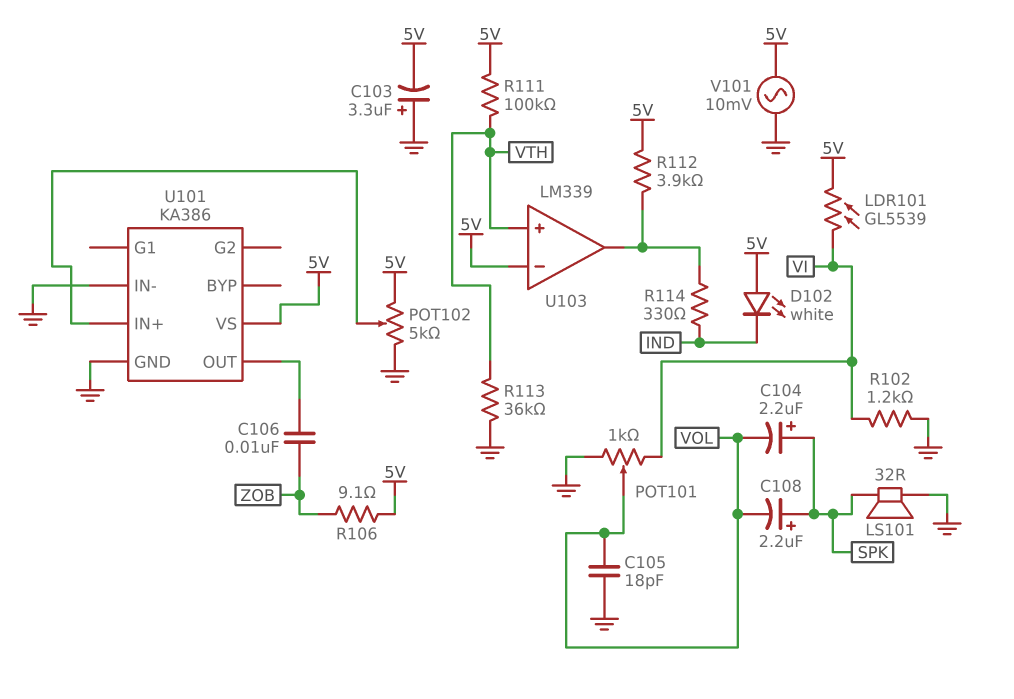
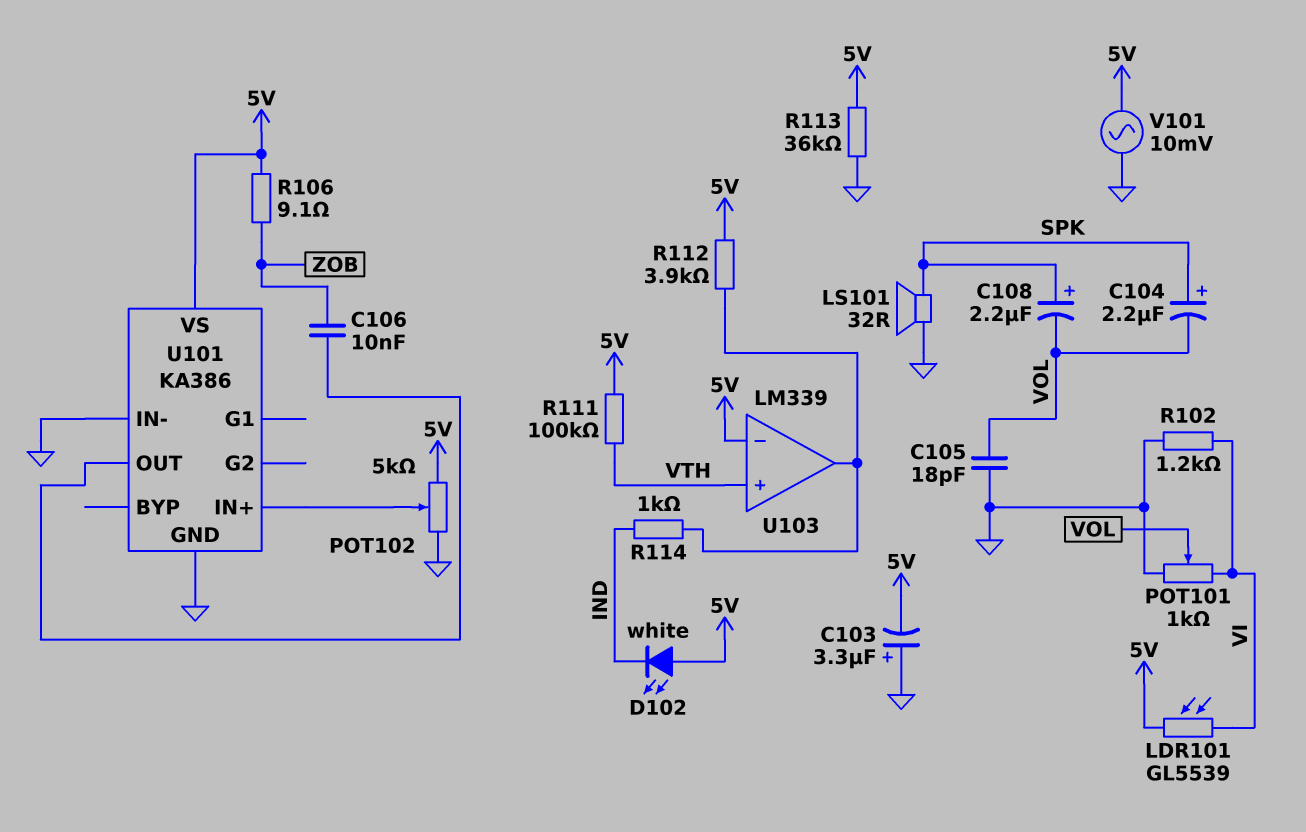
R113: 36k (GND, VTH) -> 36k (5V, GND)
R114: 330 (IND, U103/out) -> 1k (IND, U103/out)

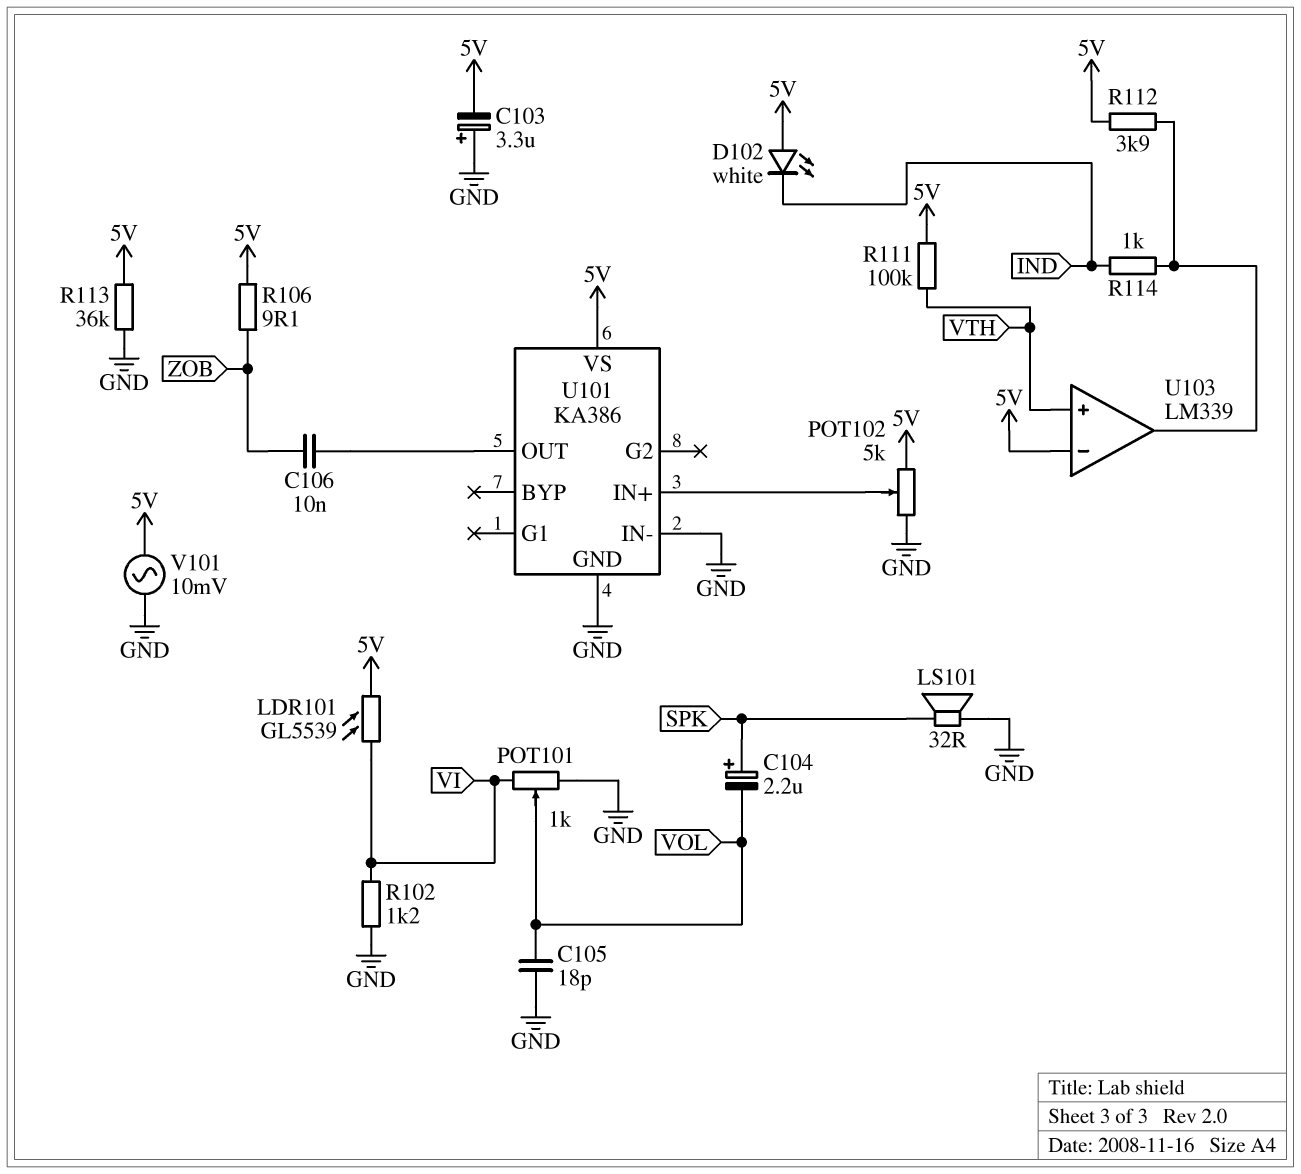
C108: 2.2uF (plus SPK, minus VOL) -> none

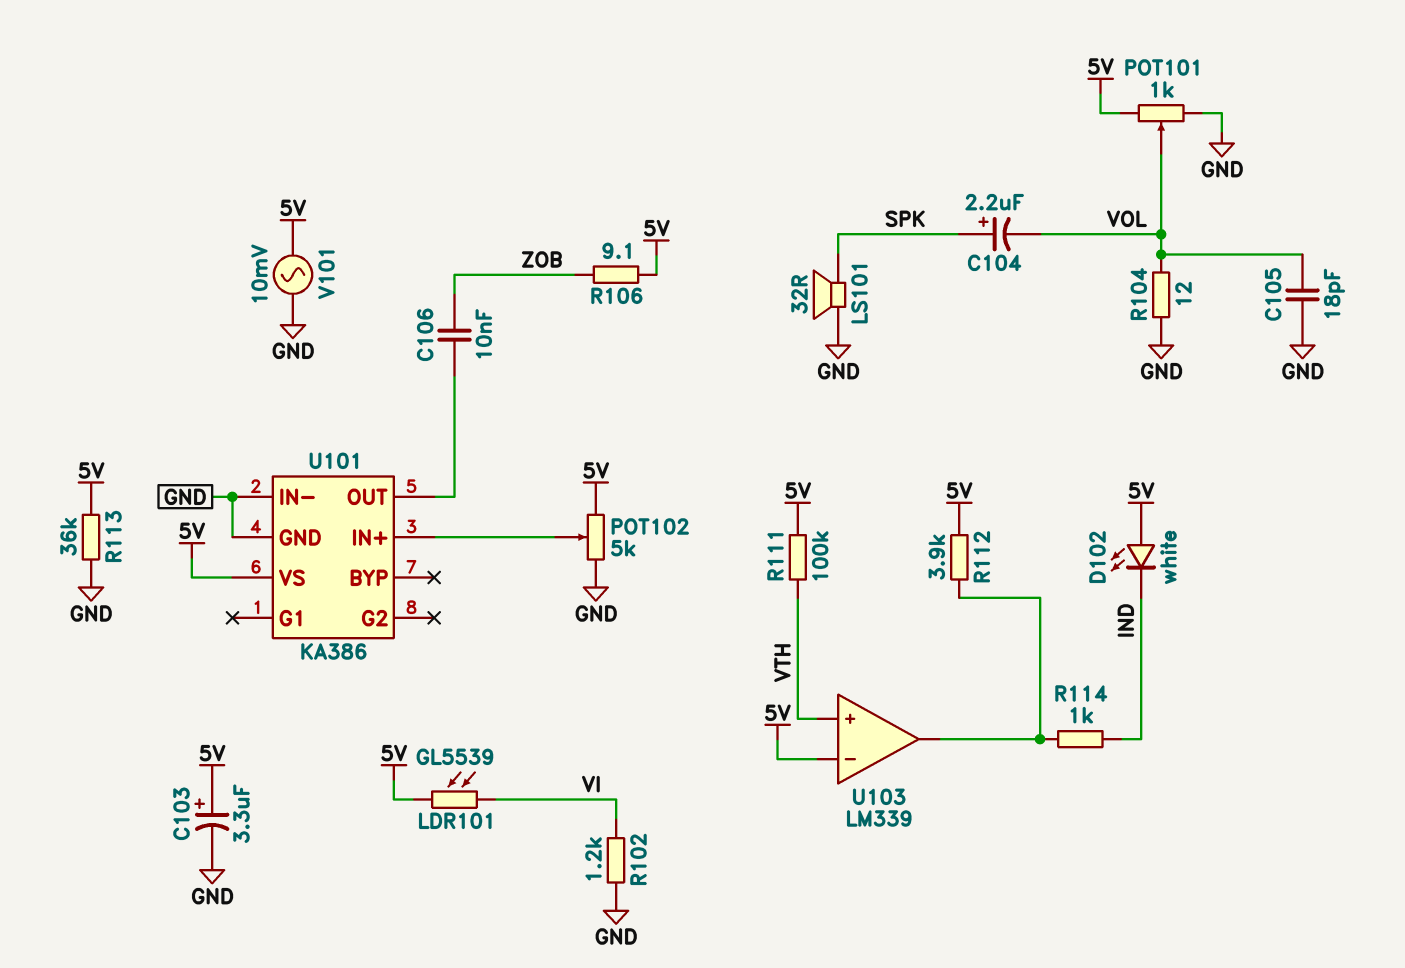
C103: 3.3uF (plus GND, minus 5V) -> 3.3uF (plus 5V, minus GND)
POT101: 1k (GND, VI, wiper VOL) -> 1k (5V, GND, wiper VOL)
R104: none -> 12 (GND, VOL)

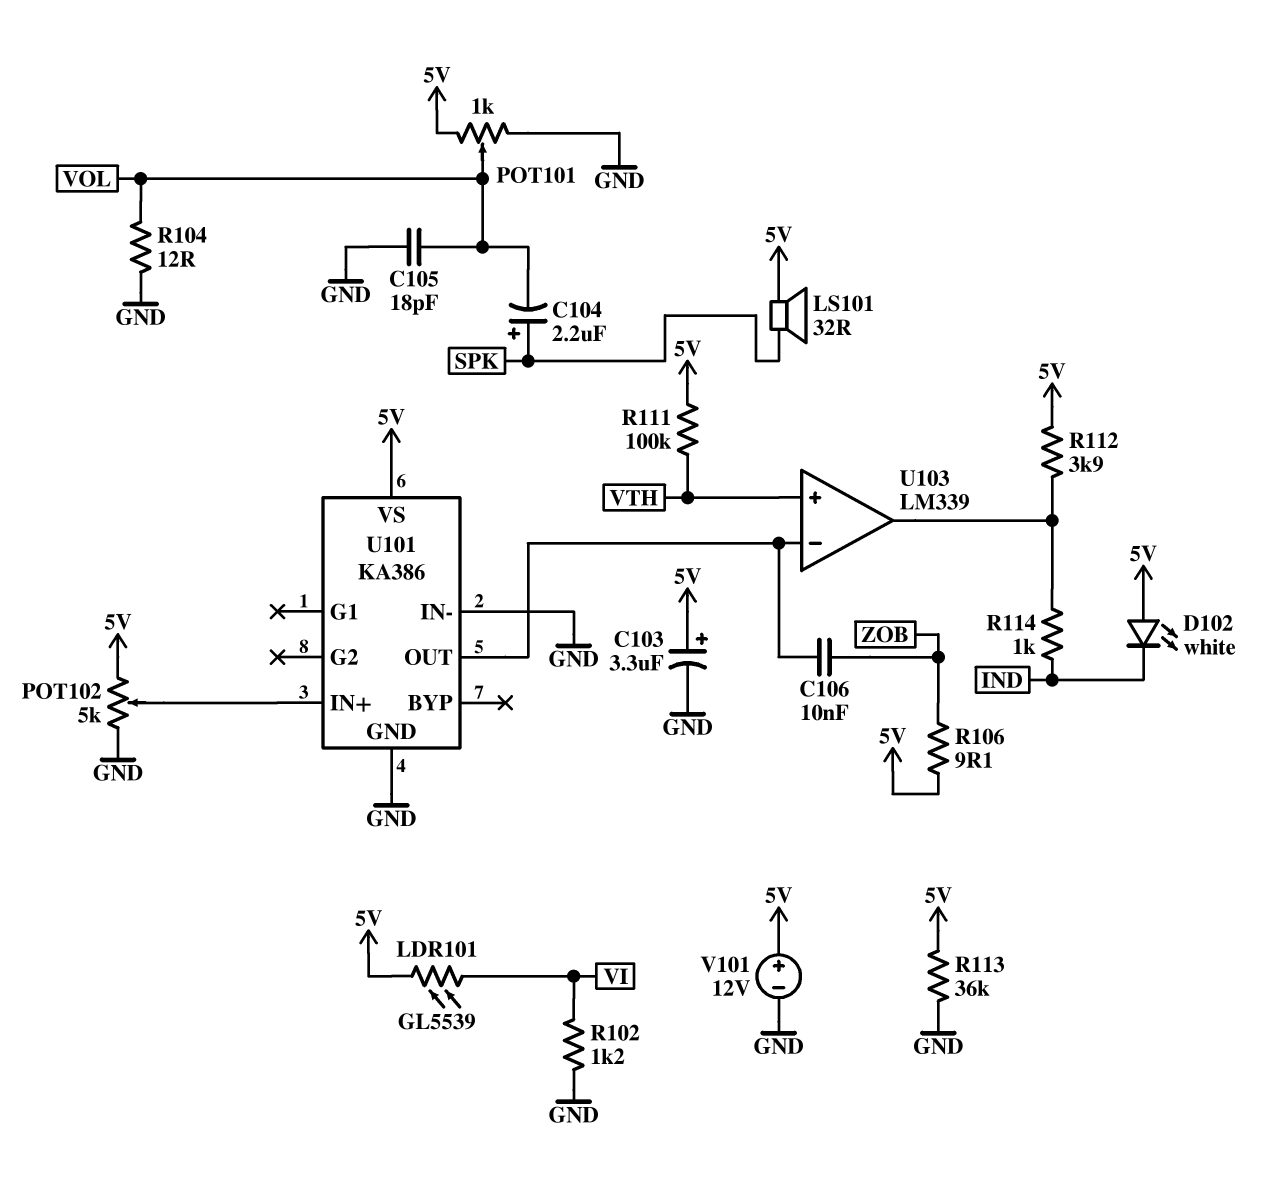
LS101: speaker 32R (GND, SPK) -> speaker 32R (5V, SPK)
U103 pin in-: 5V -> U101/OUT
V101: AC 10mV (5V, GND) -> 12V (plus 5V, minus GND)

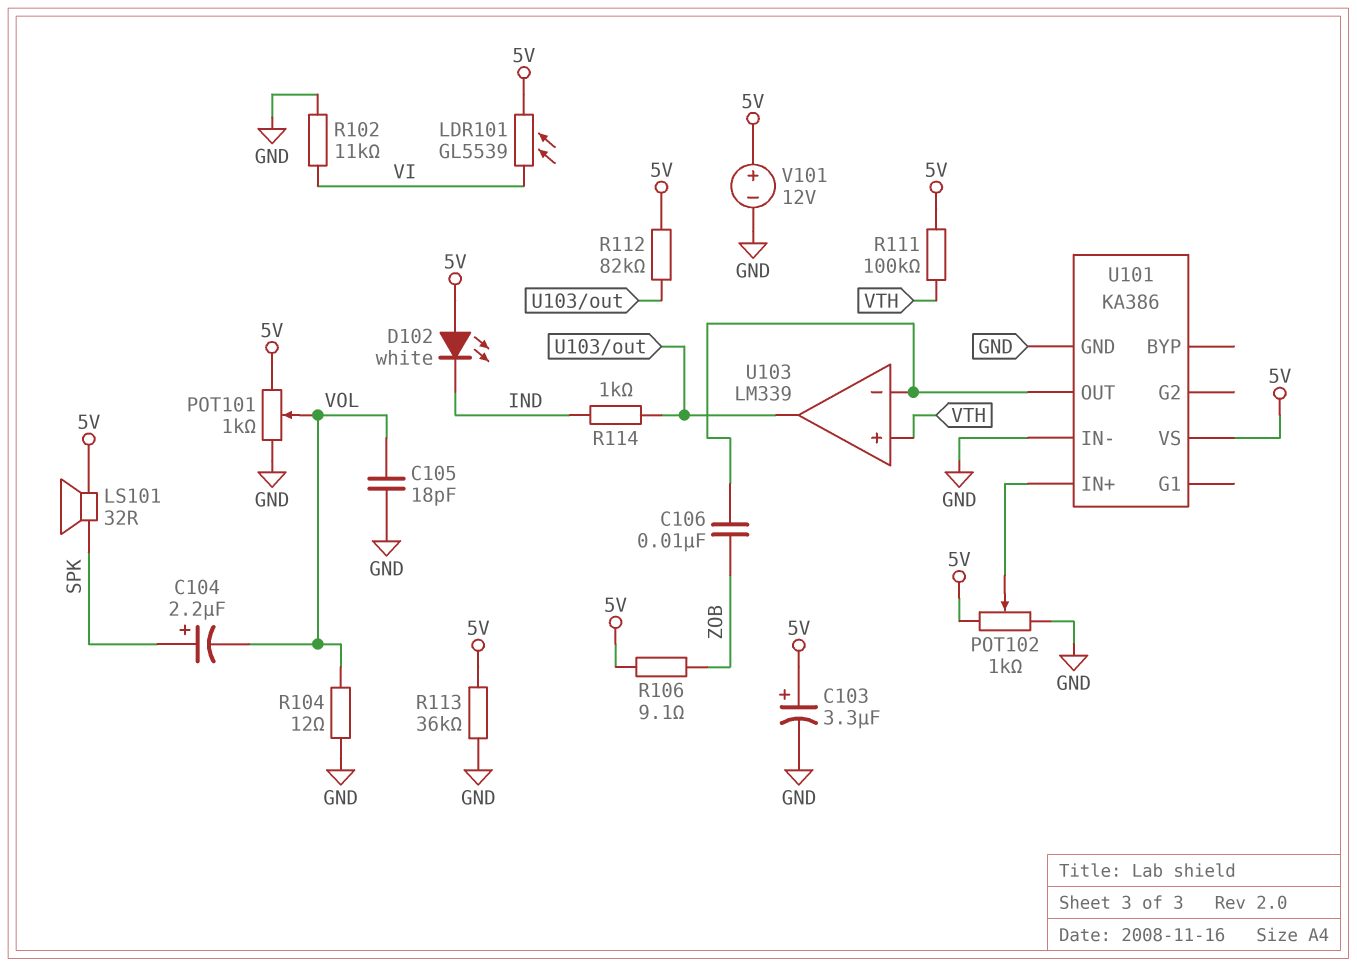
POT102: 5k (5V, GND, wiper U101/IN+) -> 1k (5V, GND, wiper U101/IN+)
R102: 1.2k (GND, VI) -> 11k (GND, VI)
R112: 3.9k (5V, U103/out) -> 82k (5V, U103/out)

